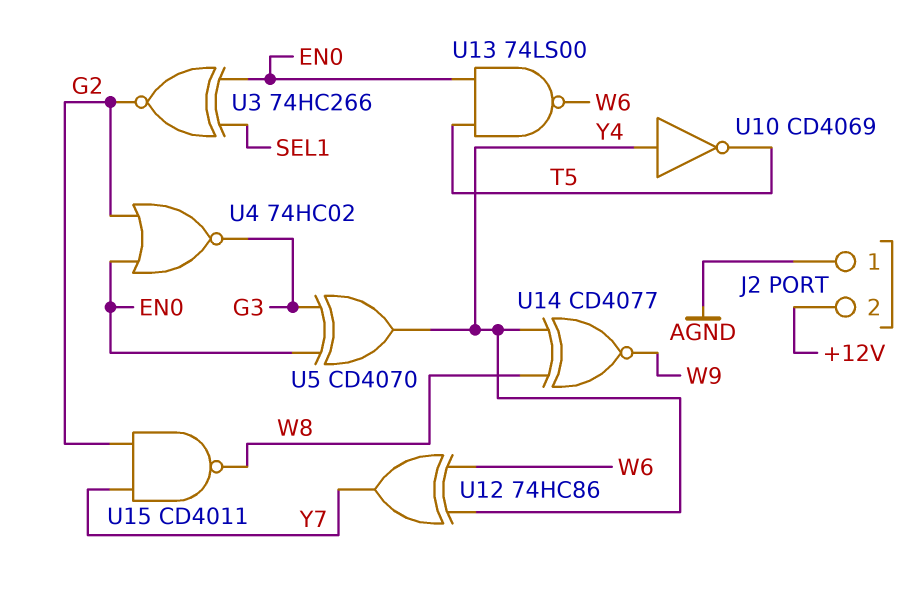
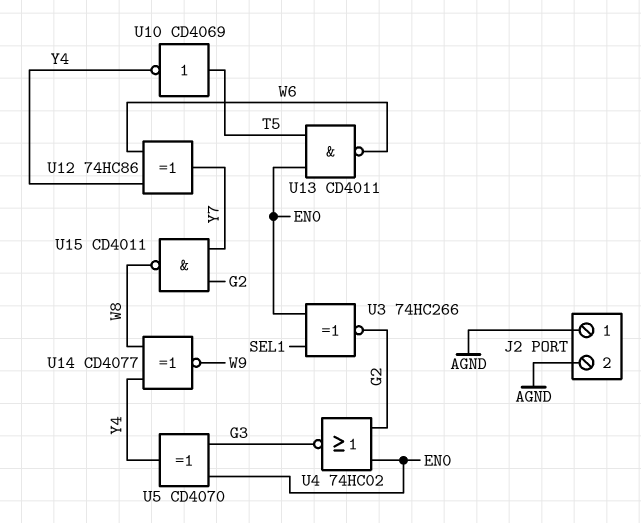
J2 pin 2: +12V -> AGND
U10: NOT CD4069 (in Y4, out T5) -> NOT CD4069 (in T5, out Y4)
U13: NAND 74LS00 (in EN0, in T5, out W6) -> NAND CD4011 (in EN0, in T5, out W6)

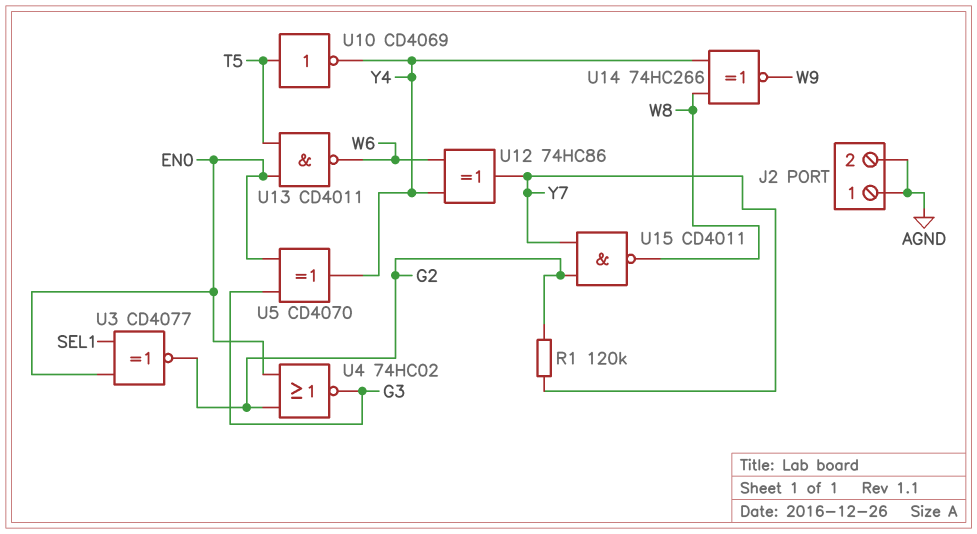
R1: none -> 120k (G2, Y7)
U3: XNOR 74HC266 (in EN0, in SEL1, out G2) -> XNOR CD4077 (in EN0, in SEL1, out G2)
U14: XNOR CD4077 (in W8, in Y4, out W9) -> XNOR 74HC266 (in W8, in Y4, out W9)

